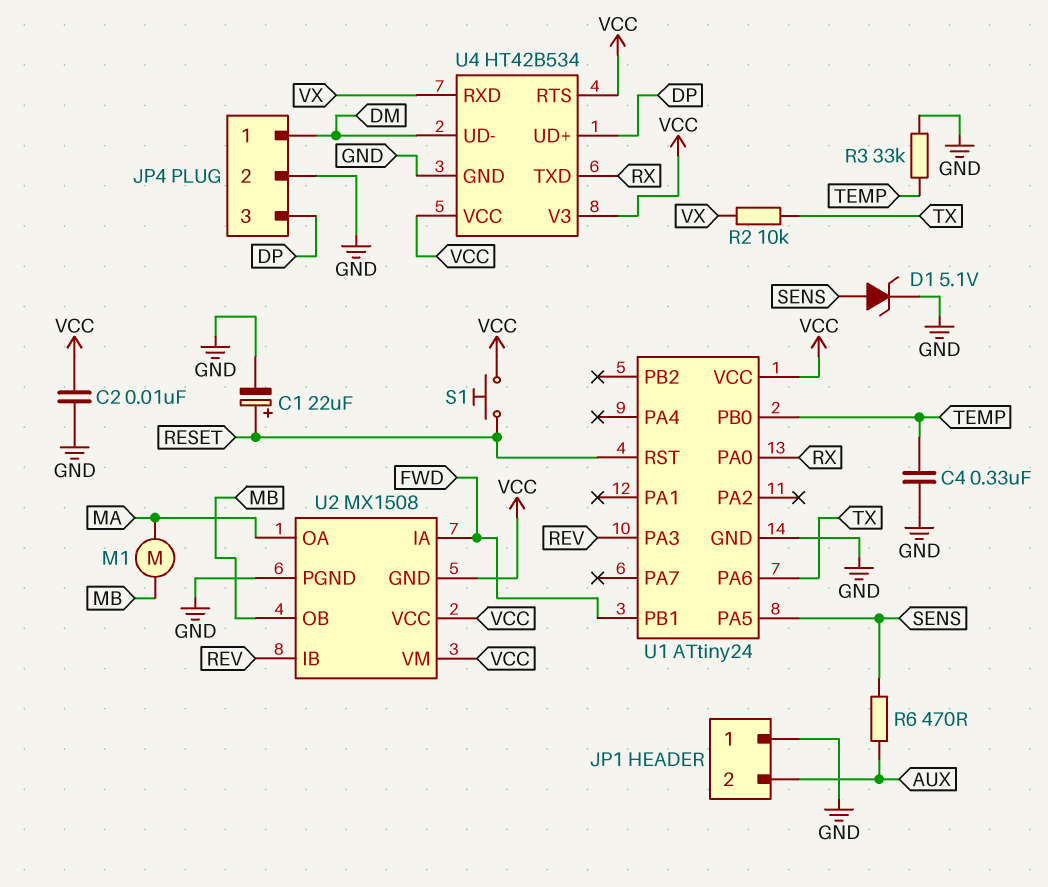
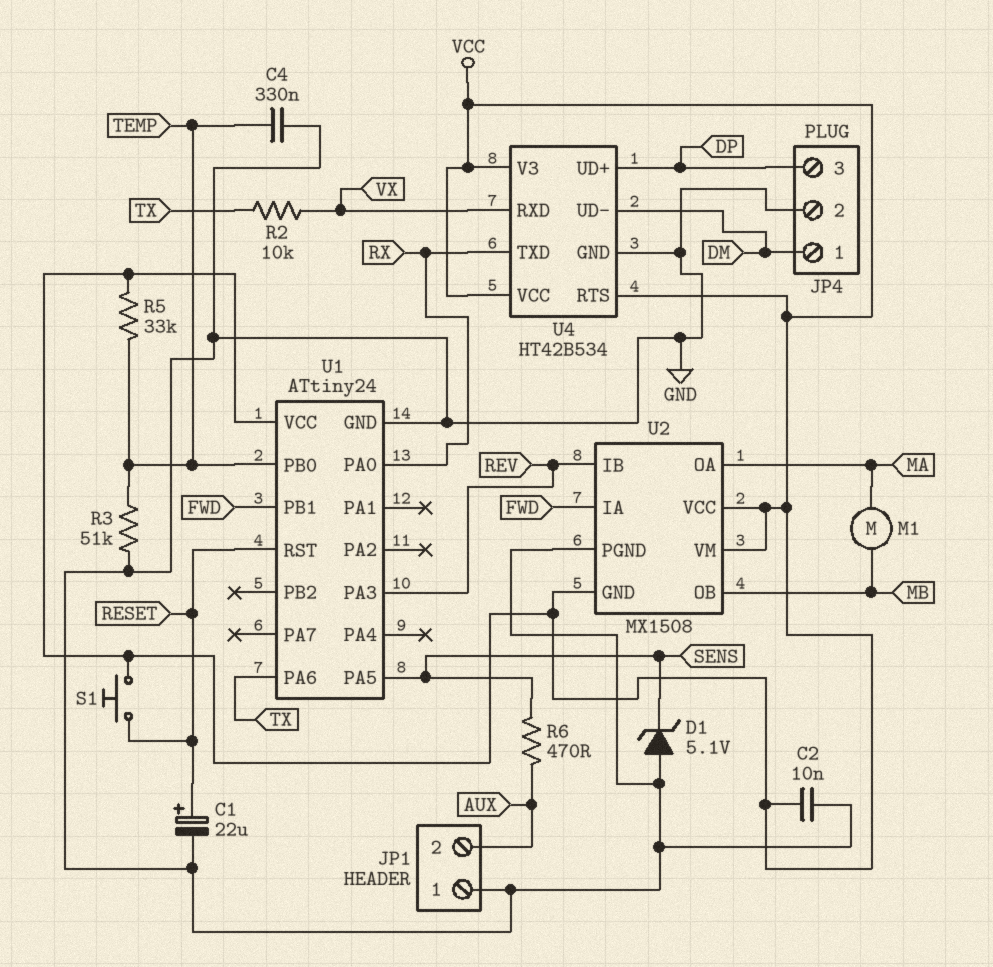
D1: zener 5.1V (A SENS, K GND) -> zener 5.1V (A GND, K SENS)
R3: 33k (GND, TEMP) -> 51k (GND, TEMP)
R5: none -> 33k (TEMP, VCC)

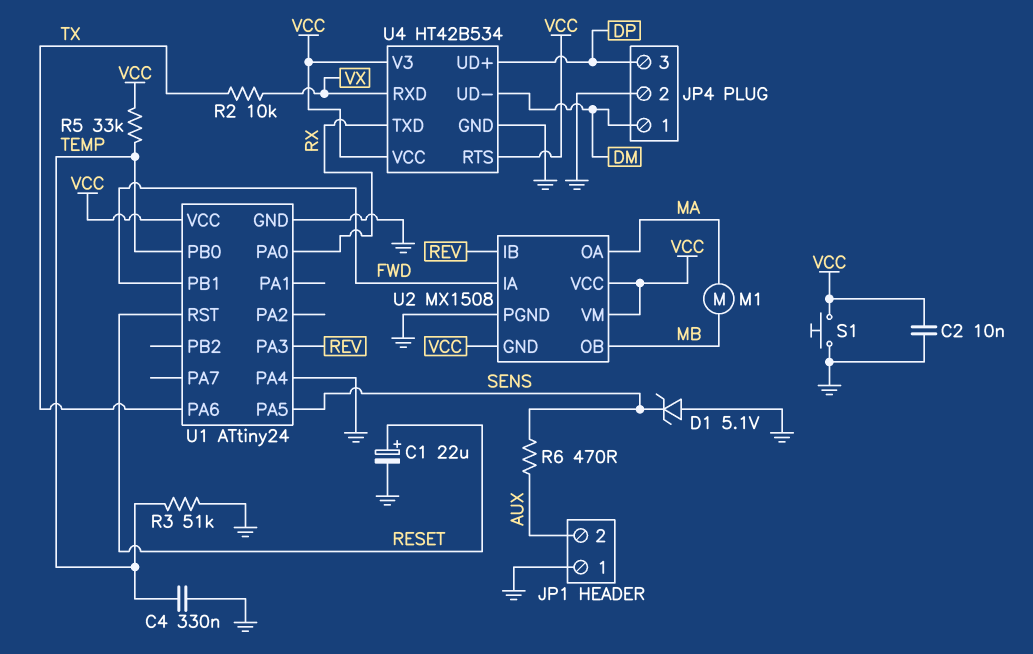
S1: button (RESET, VCC) -> button (GND, VCC)
U1 pin PA4: none -> GND

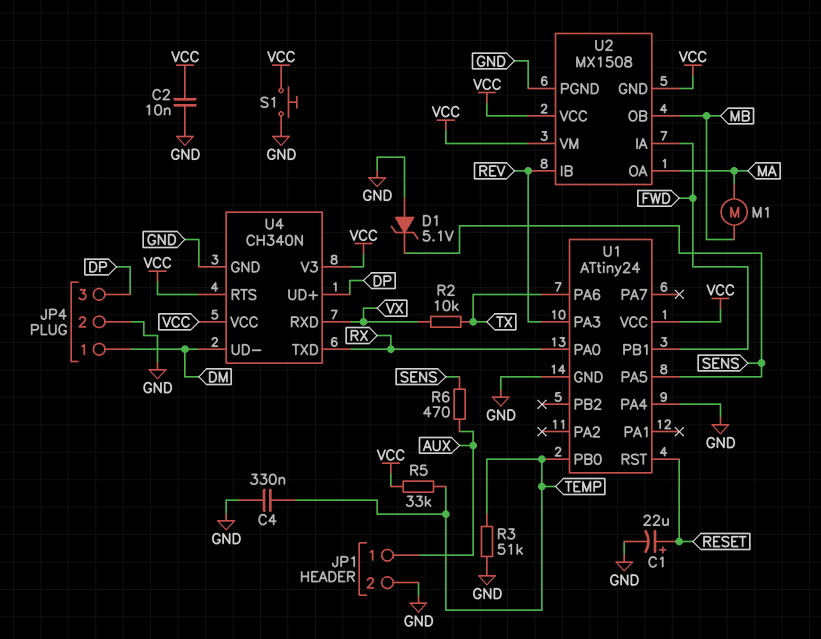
JP1 pin 1: GND -> AUX
JP1 pin 2: AUX -> GND
U4: HT42B534 -> CH340N

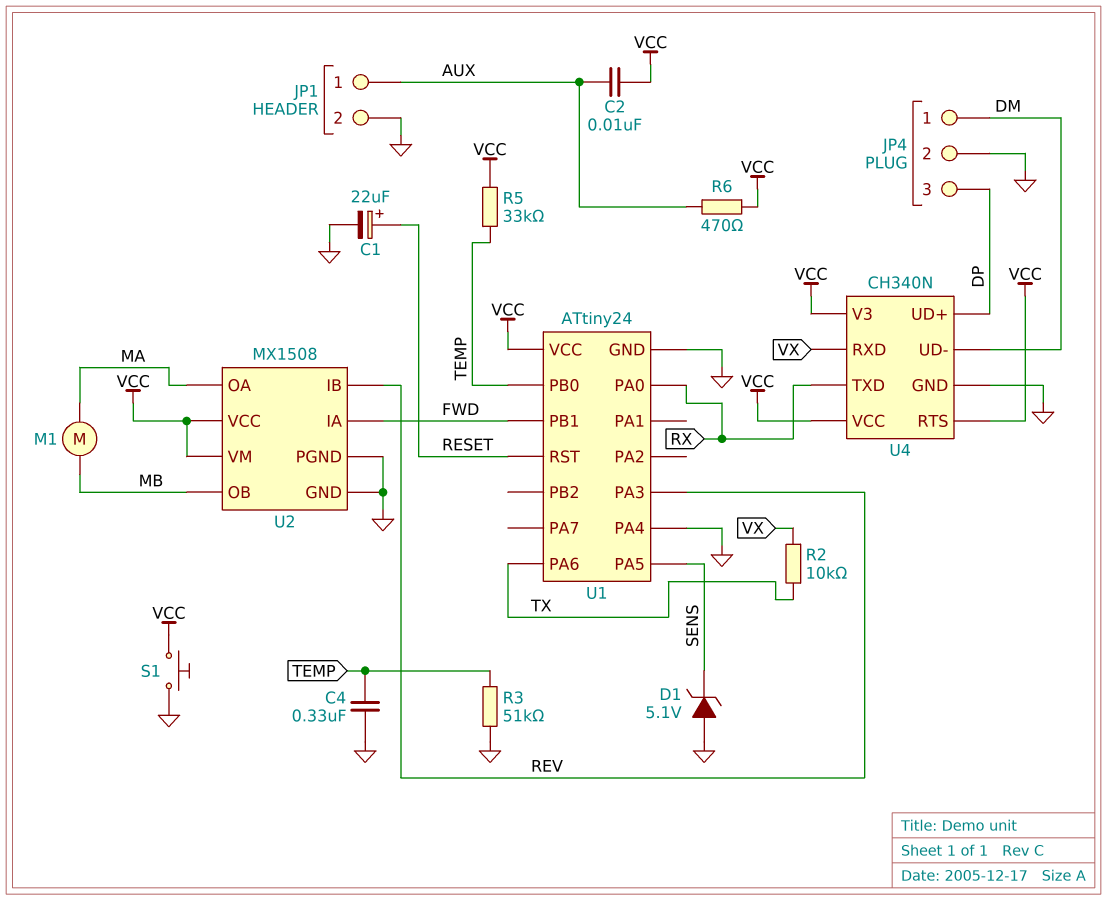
C2: 10nF (GND, VCC) -> 10nF (AUX, VCC)
R6: 470 (AUX, SENS) -> 470 (AUX, VCC)
U2 pin GND: VCC -> GND

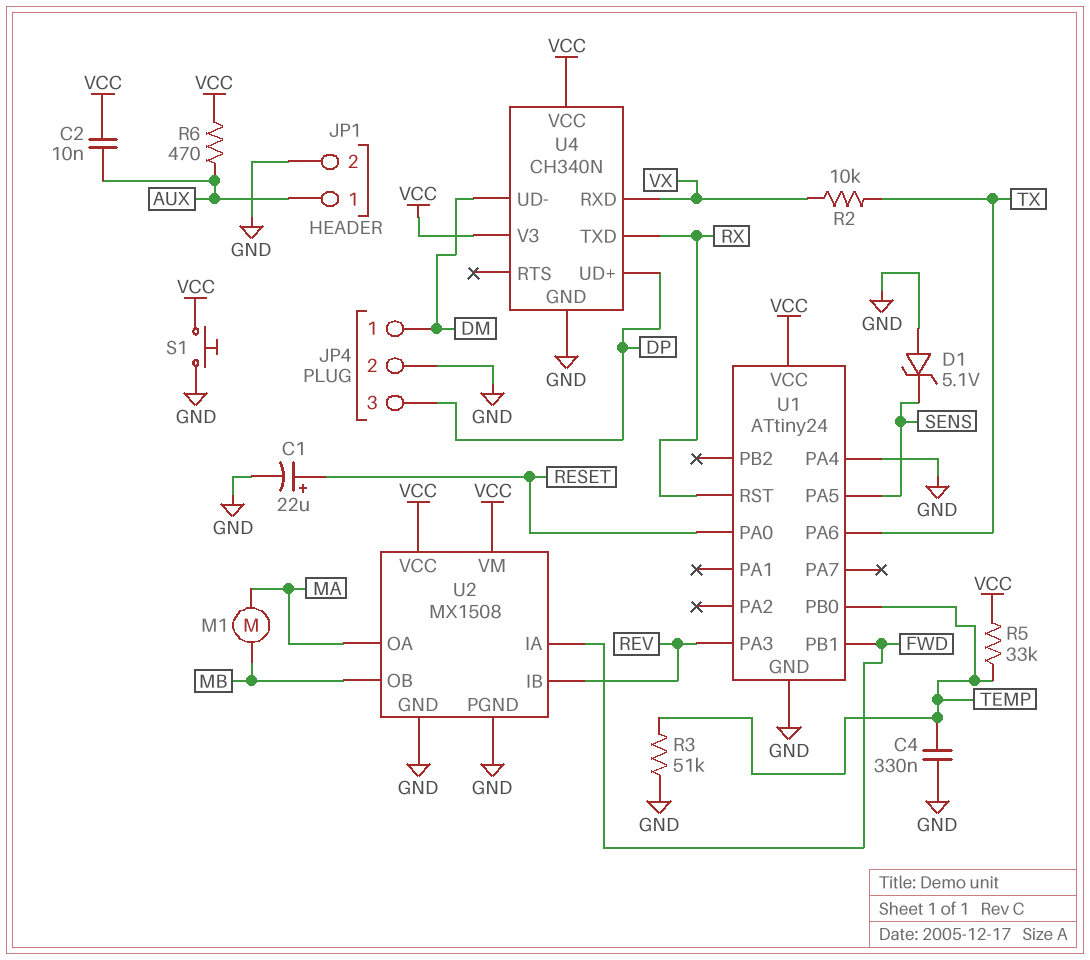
U1 pin PA0: RX -> RESET
U1 pin RST: RESET -> RX
U4 pin RTS: VCC -> none

